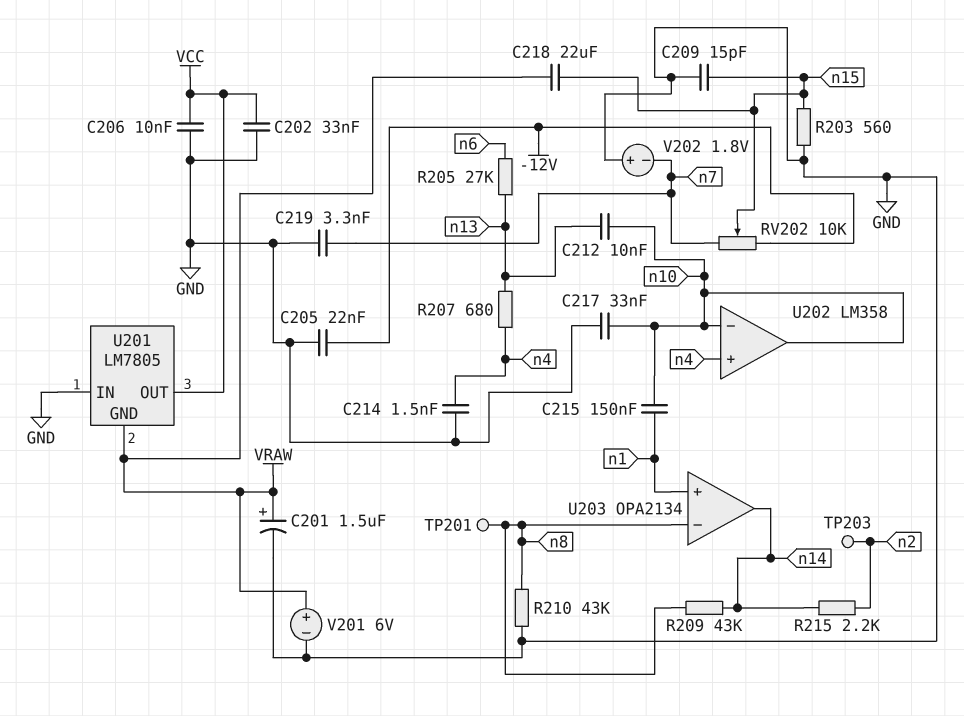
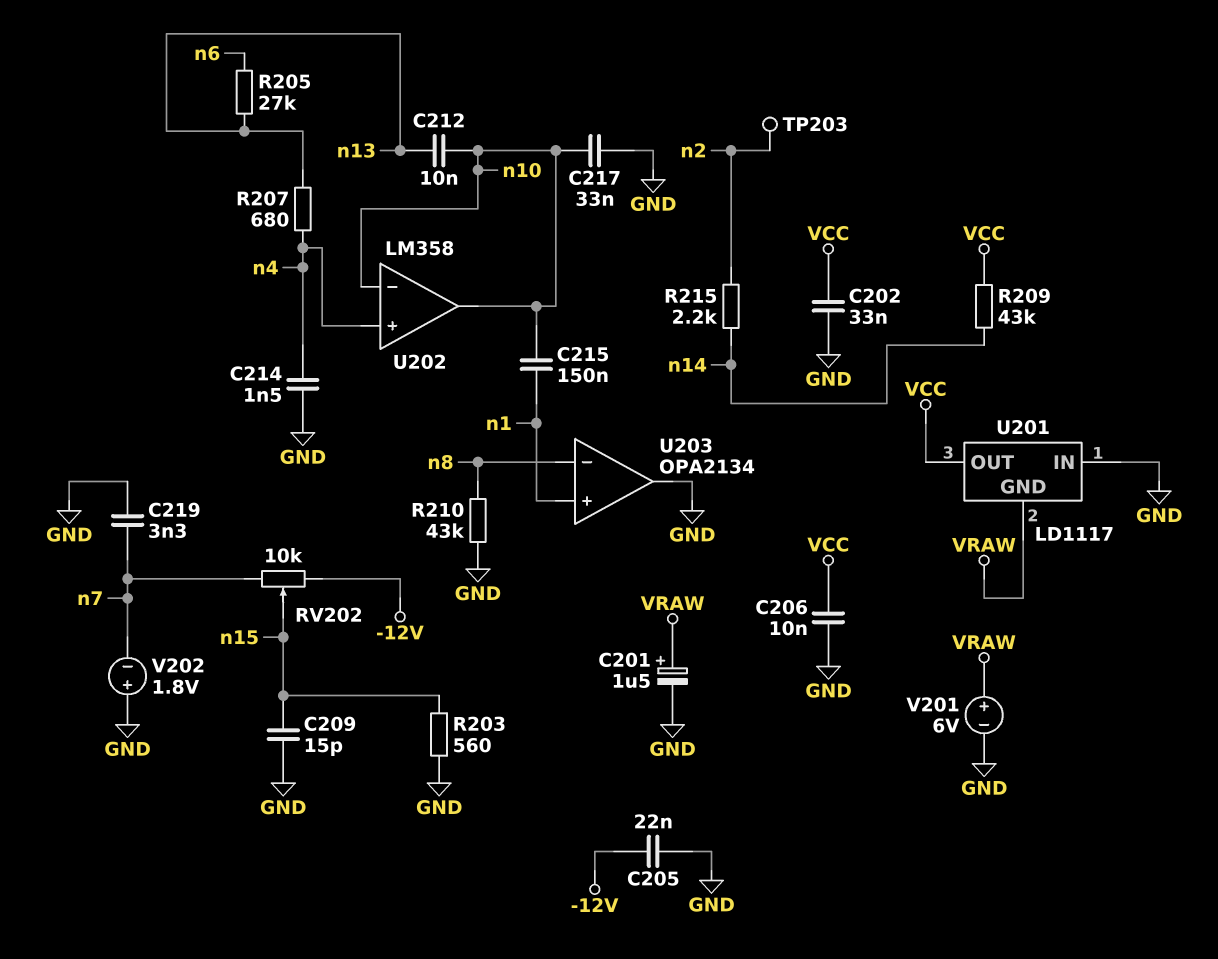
C218: 22uF (VRAW, n15) -> none
R209: 43k (n8, n14) -> 43k (VCC, n14)
TP201: test point (n8) -> none
U201: LM7805 -> LD1117
U203 pin out: n14 -> GND

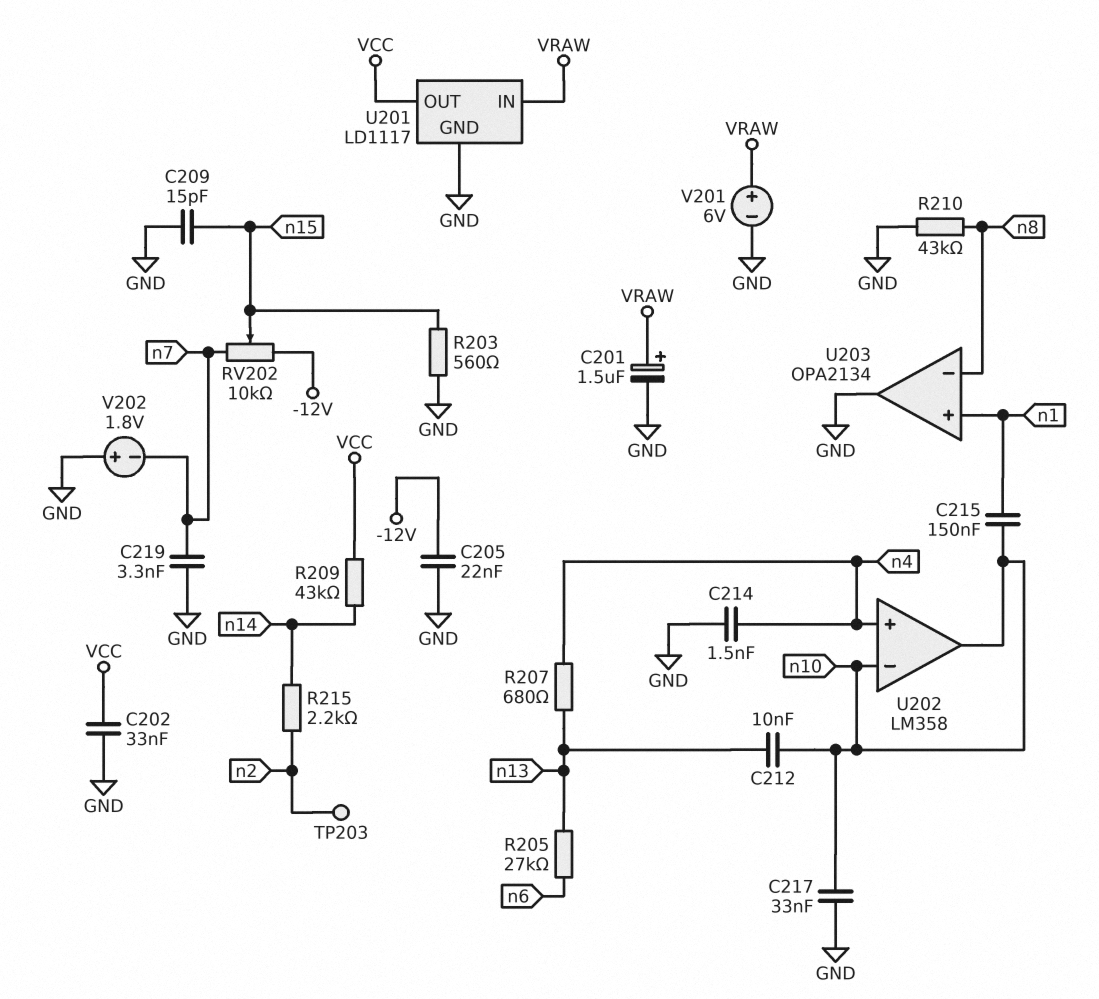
C206: 10nF (GND, VCC) -> none
U201 pin GND: VRAW -> GND
U201 pin IN: GND -> VRAW

